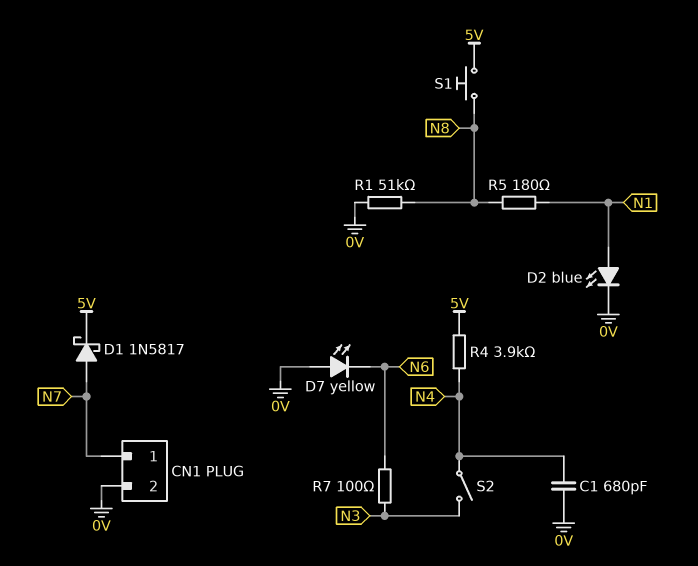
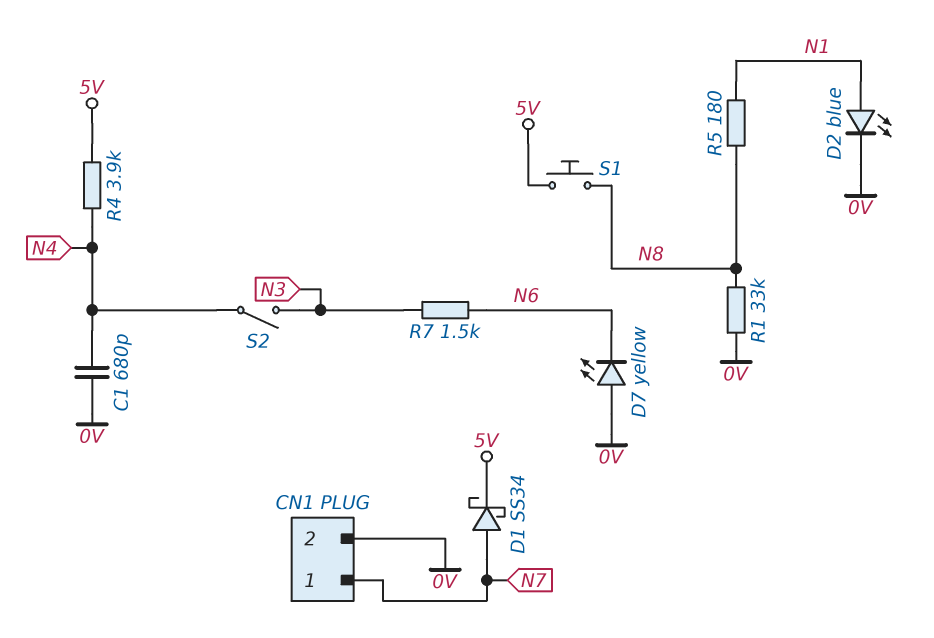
D1: schottky 1N5817 (A N7, K 5V) -> schottky SS34 (A N7, K 5V)
R1: 51k (0V, N8) -> 33k (0V, N8)
R7: 100 (N3, N6) -> 1.5k (N3, N6)

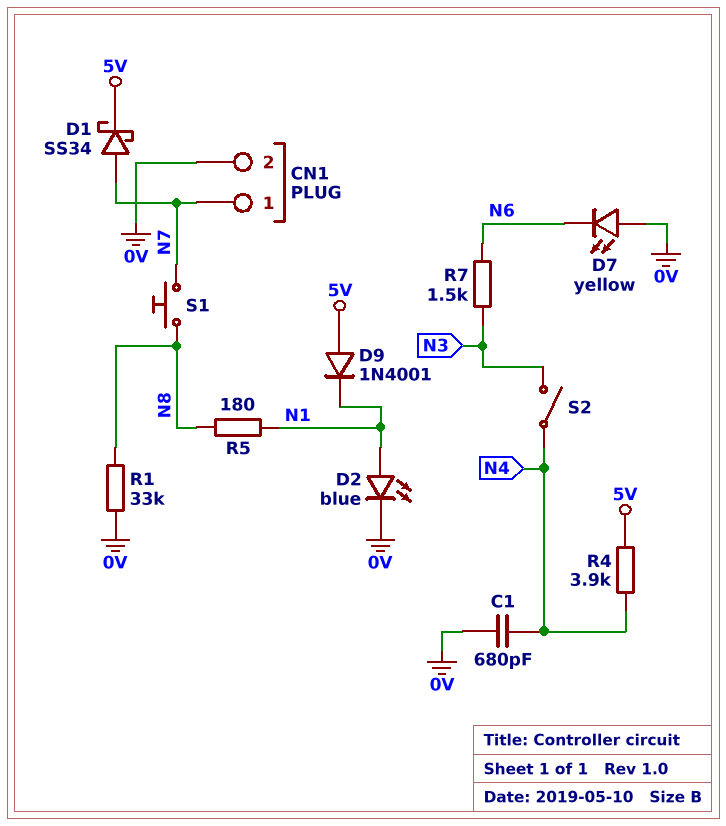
D9: none -> diode 1N4001 (A 5V, K N1)
S1: button (5V, N8) -> button (N7, N8)

